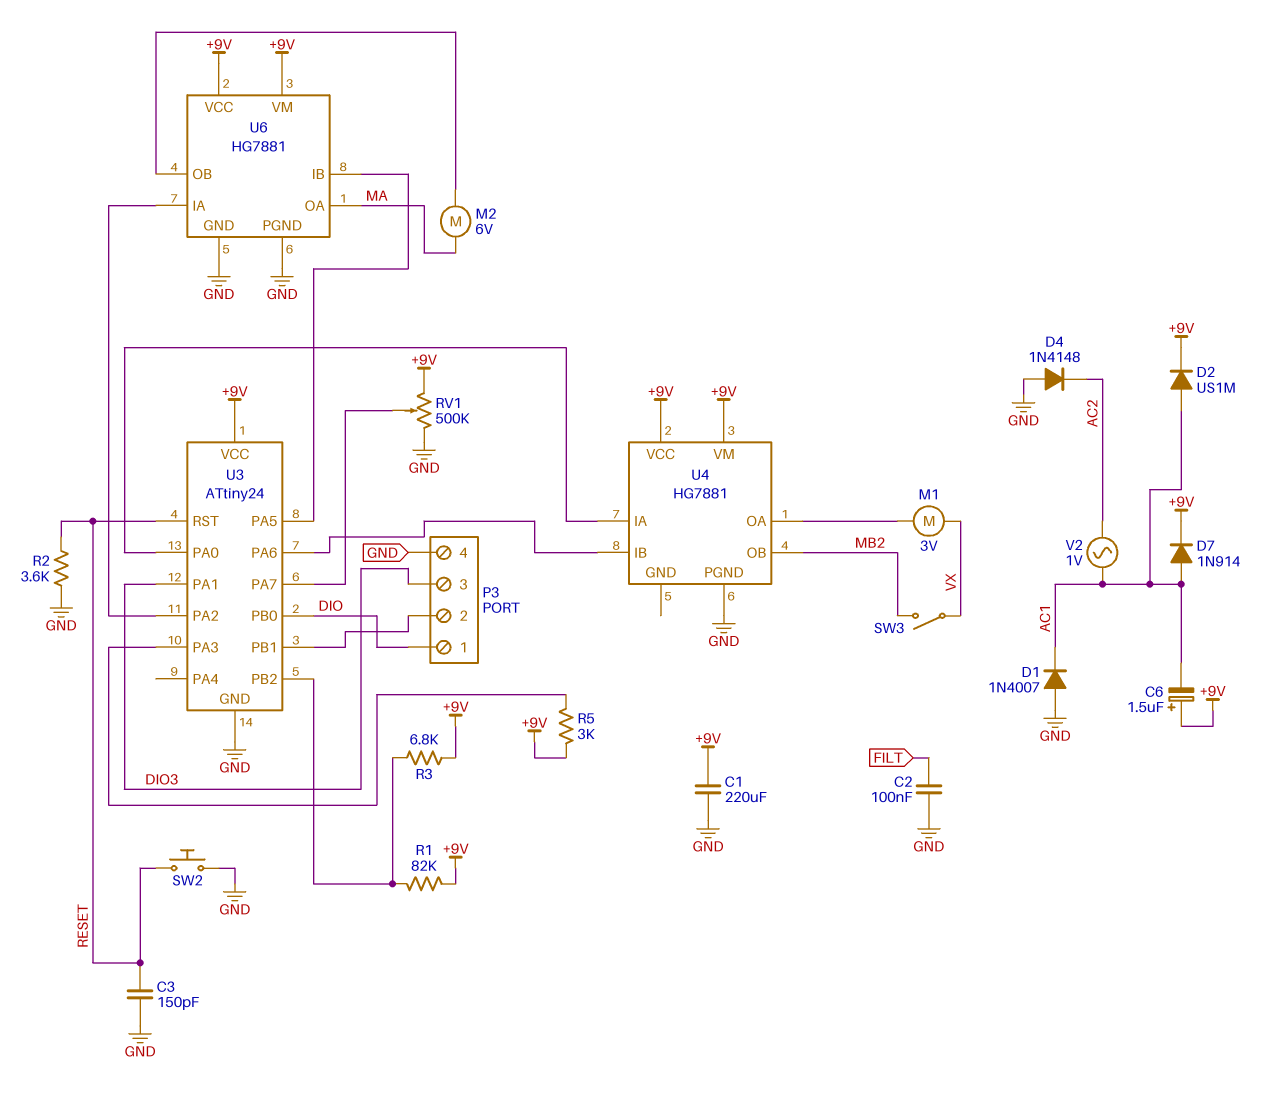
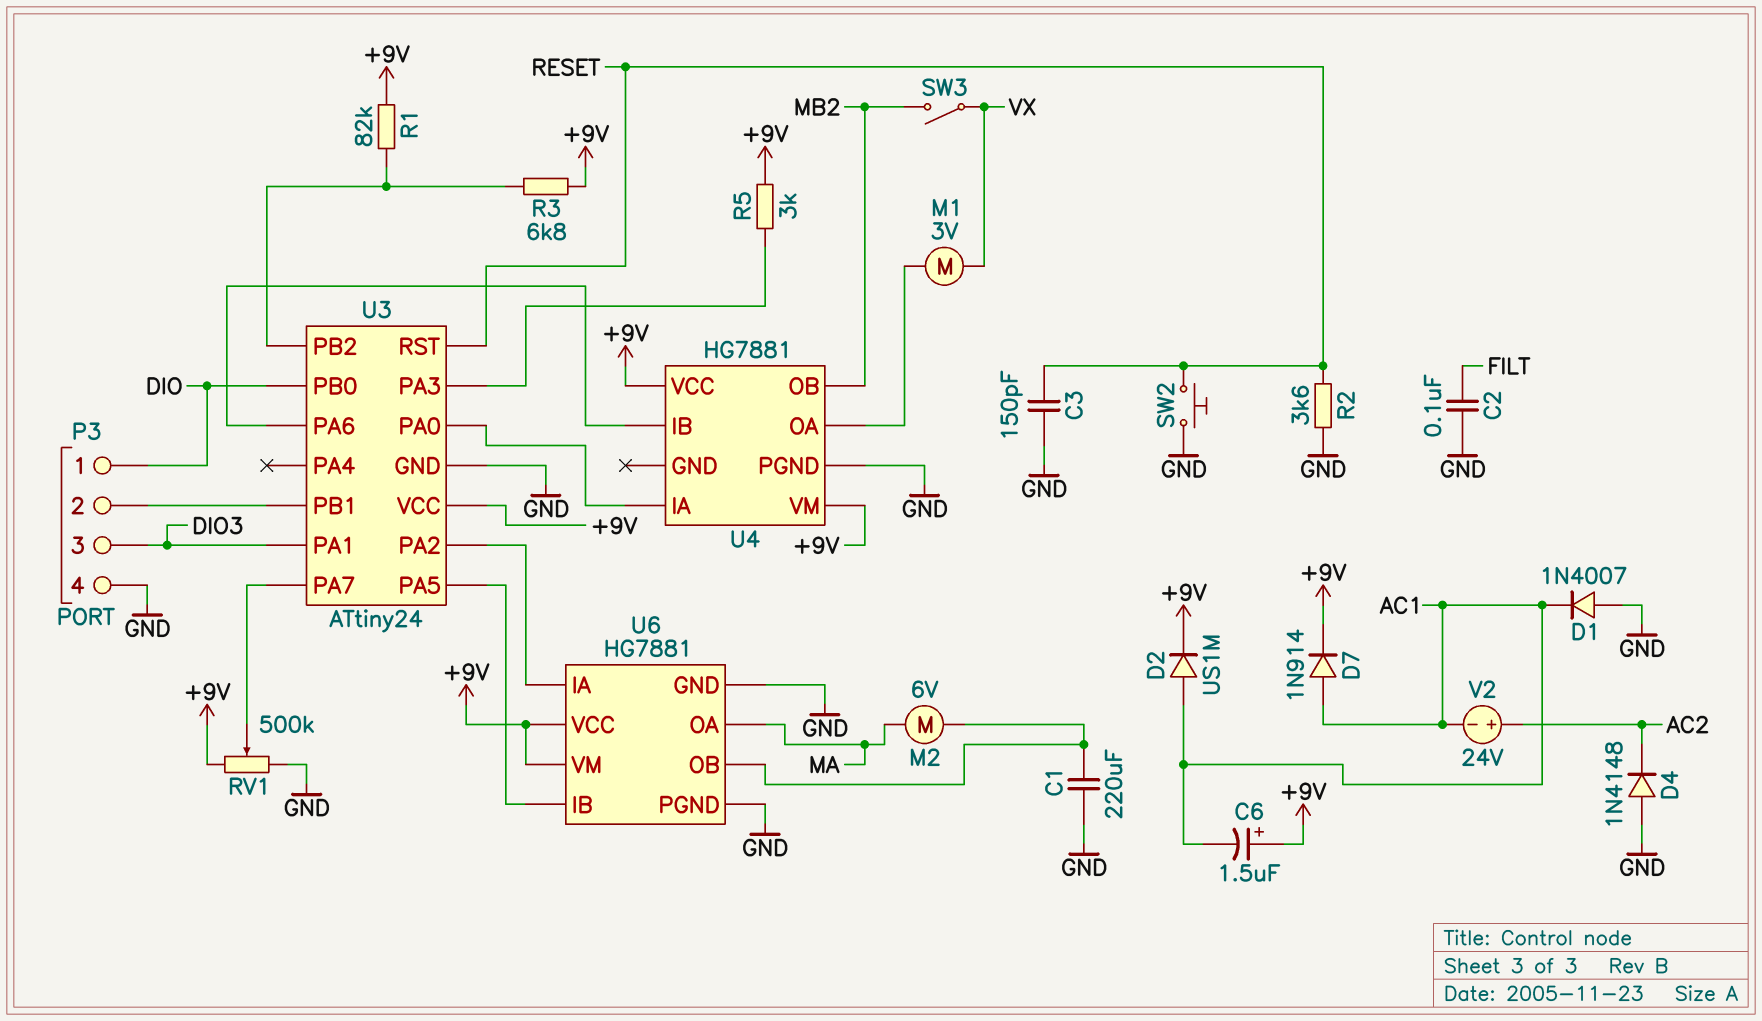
C1: 220uF (+9V, GND) -> 220uF (GND, U6/OB)
V2: AC 1V (AC1, AC2) -> 24V (plus AC2, minus AC1)

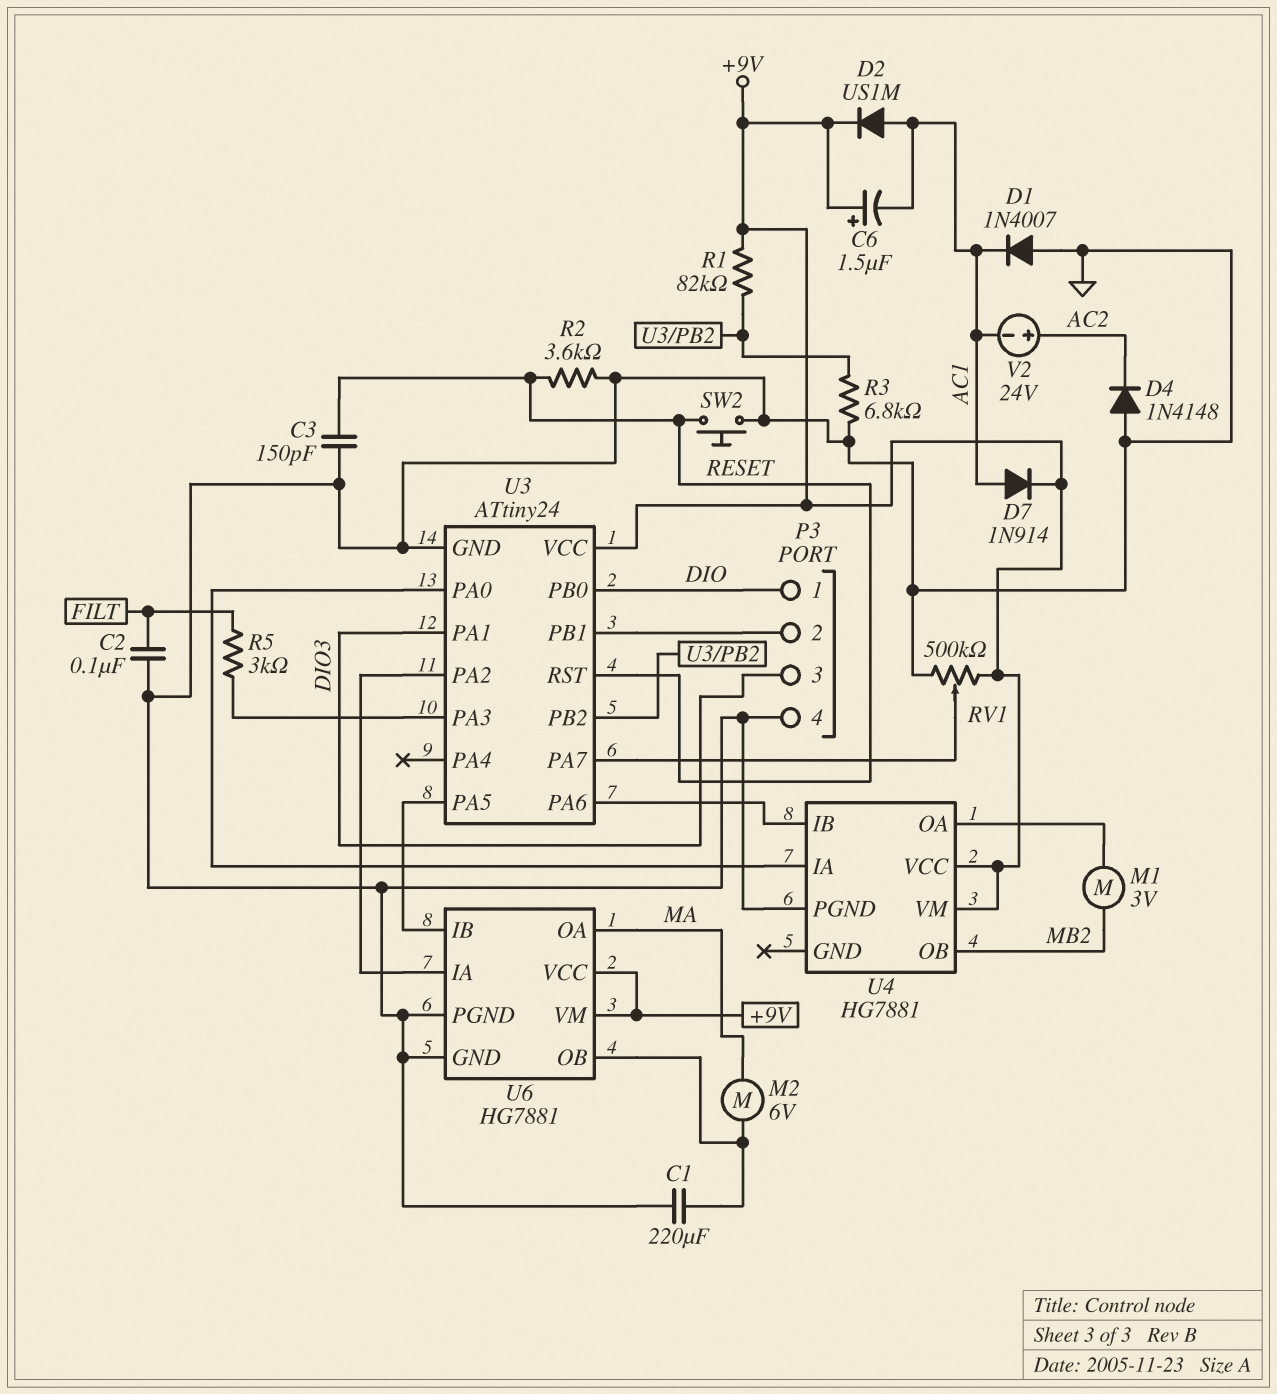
M1: motor 3V (U4/OA, VX) -> motor 3V (MB2, U4/OA)
R3: 6.8k (+9V, U3/PB2) -> 6.8k (GND, U3/PB2)
R5: 3k (+9V, U3/PA3) -> 3k (FILT, U3/PA3)
SW3: switch (MB2, VX) -> none

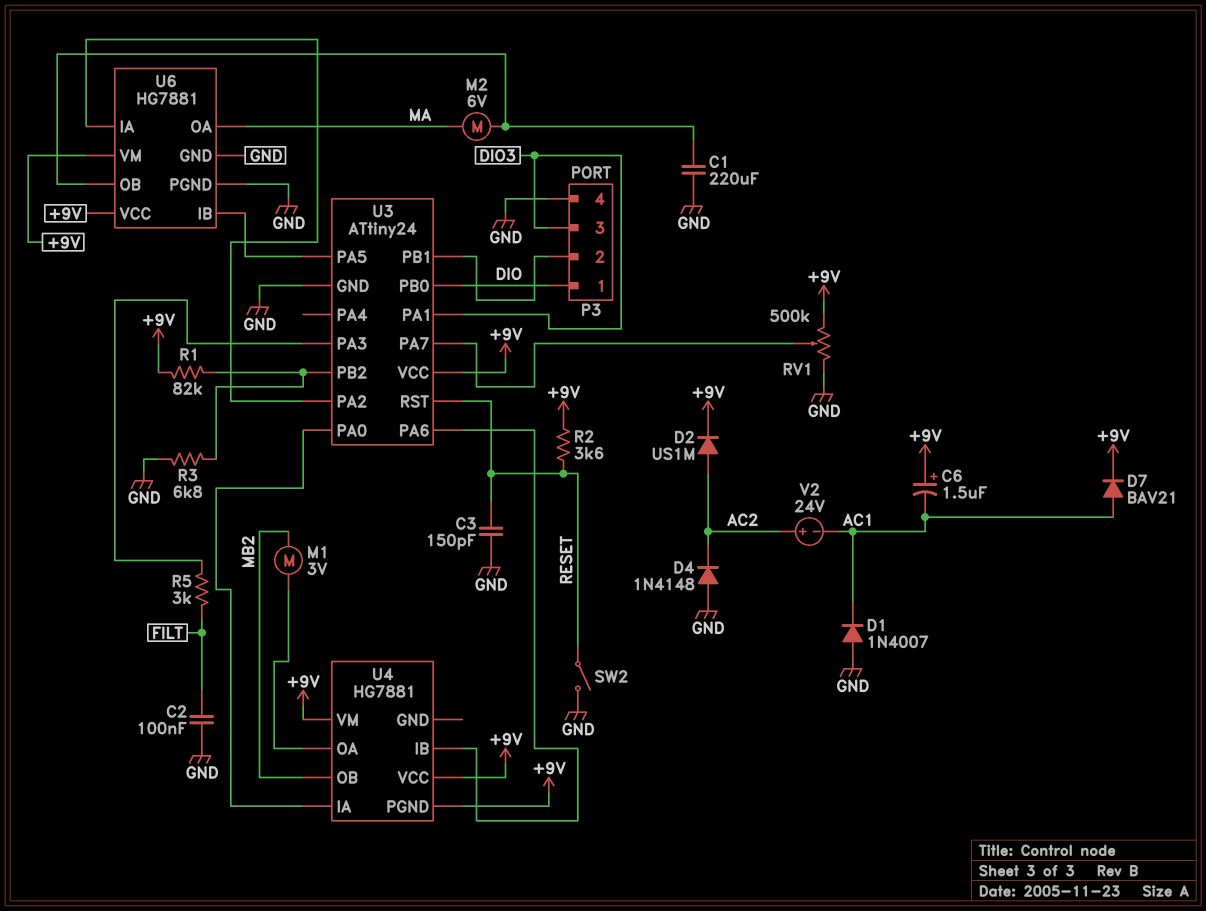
D2: diode US1M (A AC1, K +9V) -> diode US1M (A AC2, K +9V)
D7: diode 1N914 (A AC1, K +9V) -> diode BAV21 (A AC1, K +9V)
R2: 3.6k (GND, RESET) -> 3.6k (+9V, RESET)
SW2: button (GND, RESET) -> switch (GND, RESET)
U4 pin PGND: GND -> +9V

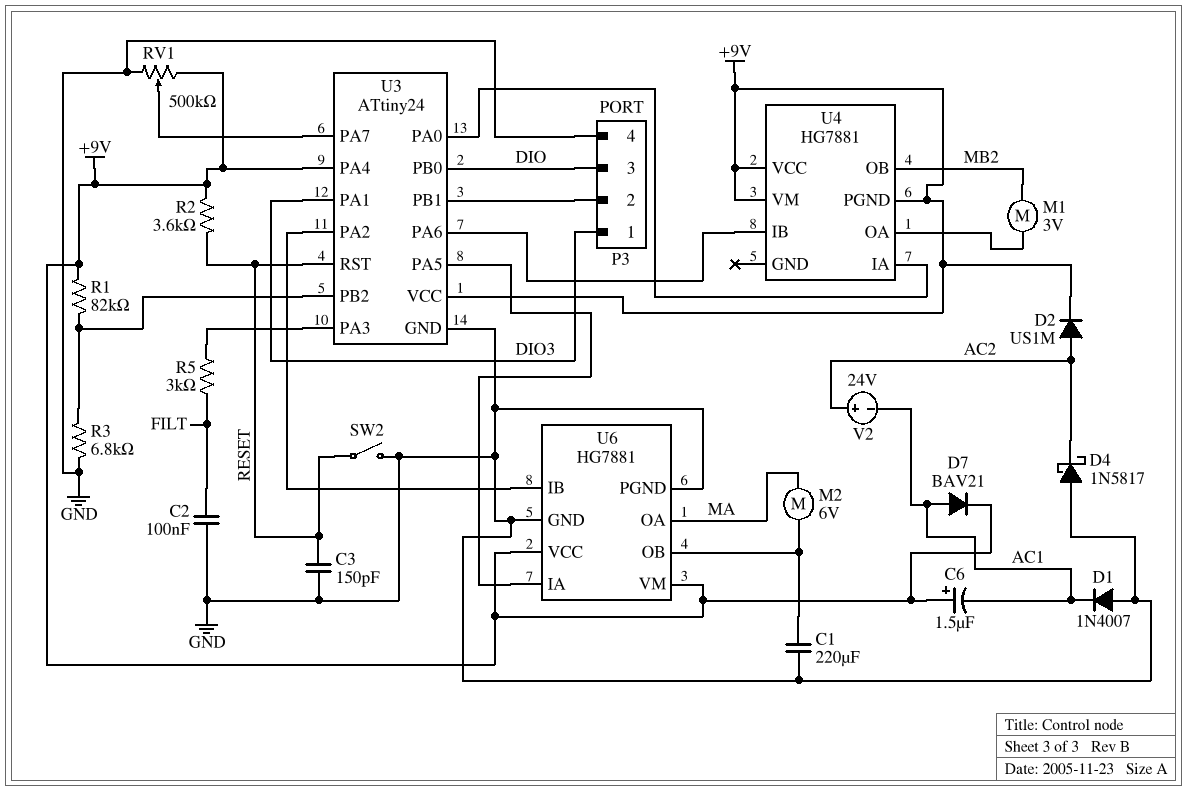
D4: diode 1N4148 (A GND, K AC2) -> schottky 1N5817 (A GND, K AC2)
P3 pin 1: DIO -> DIO3
P3 pin 3: DIO3 -> DIO
U3 pin PA4: none -> +9V
U6 pin IA: U3/PA2 -> U3/PA5
U6 pin IB: U3/PA5 -> U3/PA2

